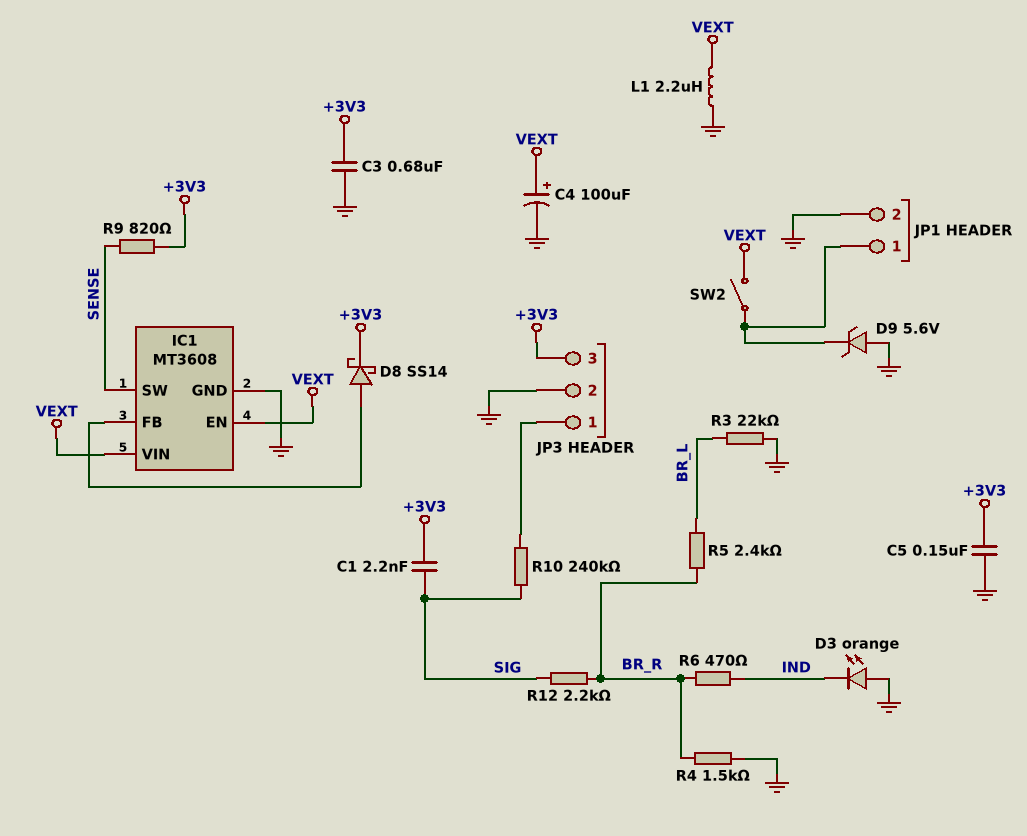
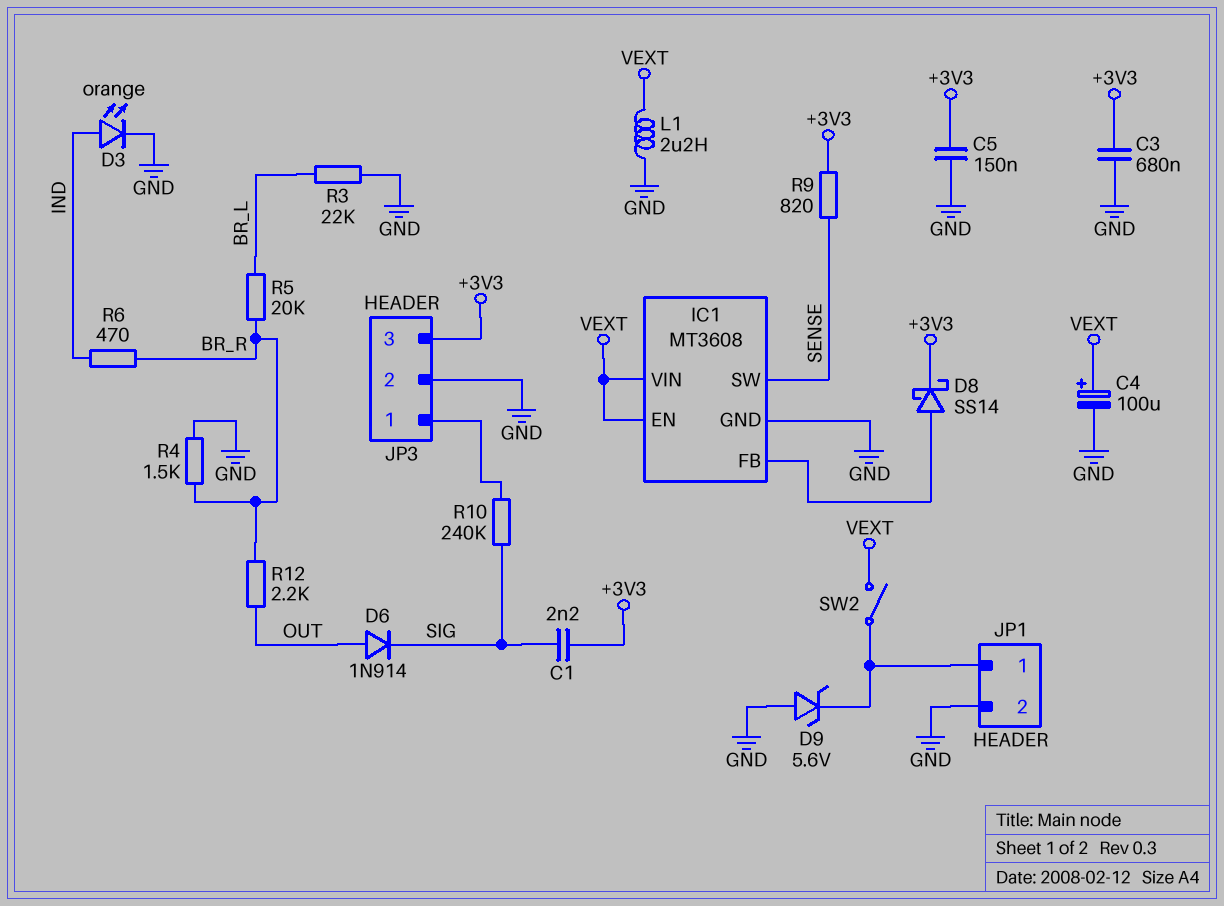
D3: LED orange (A GND, K IND) -> LED orange (A IND, K GND)
D6: none -> diode 1N914 (A OUT, K SIG)
R5: 2.4k (BR_L, BR_R) -> 20k (BR_L, BR_R)
R12: 2.2k (BR_R, SIG) -> 2.2k (BR_R, OUT)

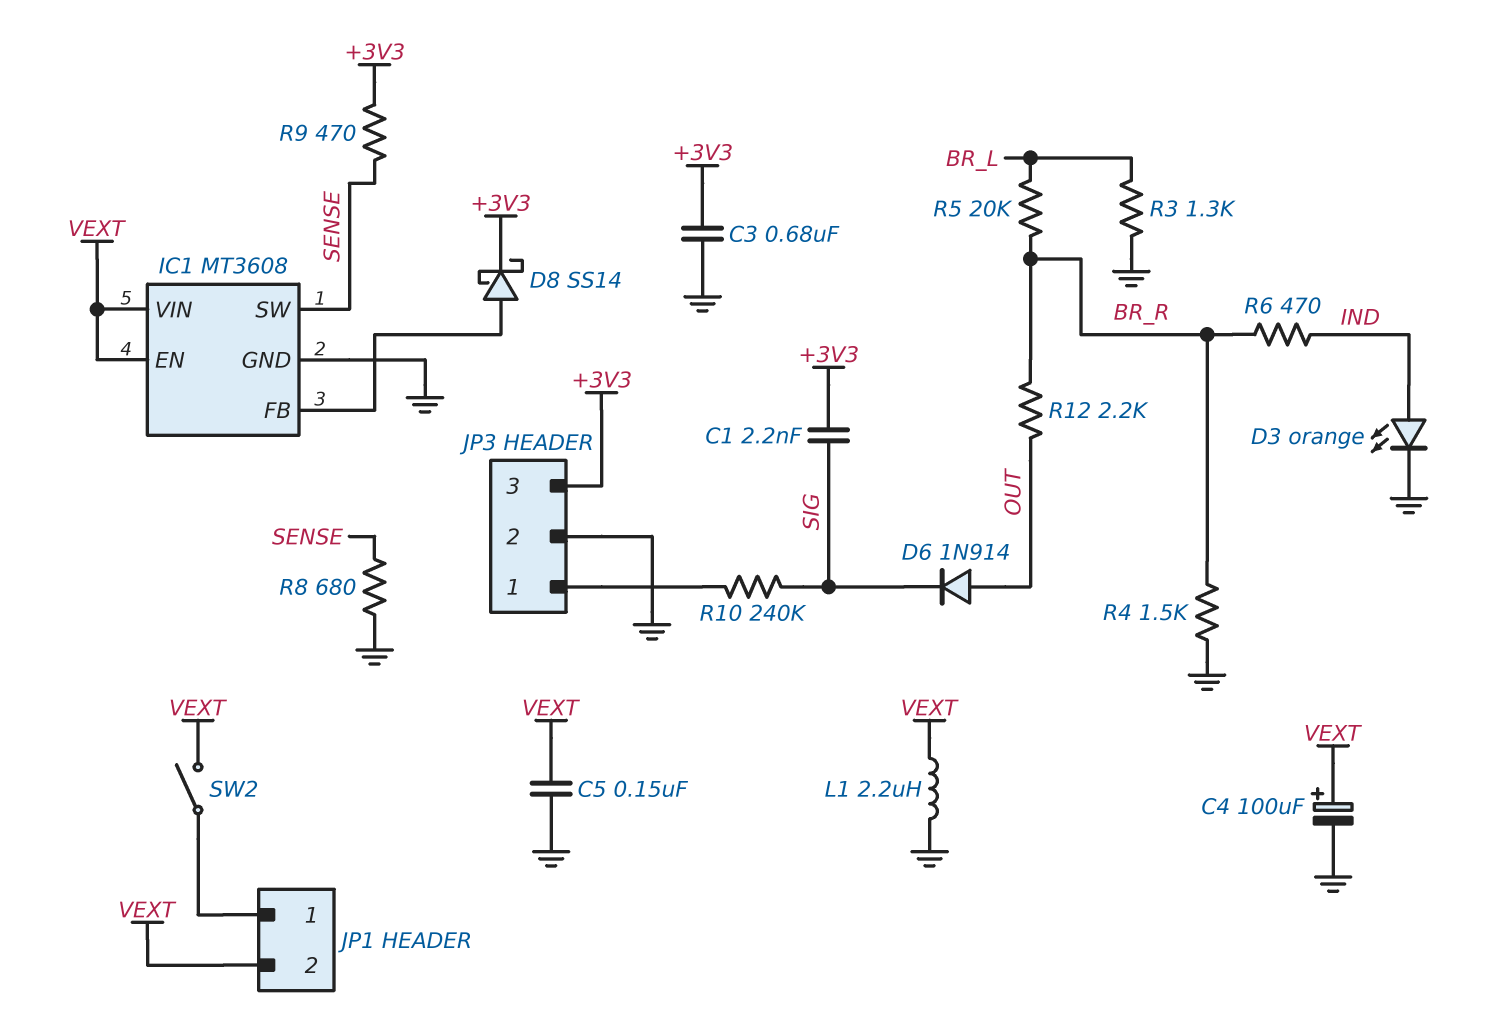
C5: 150nF (+3V3, GND) -> 150nF (GND, VEXT)
D9: zener 5.6V (A GND, K JP1/1) -> none
JP1 pin 2: GND -> VEXT
R3: 22k (BR_L, GND) -> 1.3k (BR_L, GND)
R8: none -> 680 (GND, SENSE)
R9: 820 (+3V3, SENSE) -> 470 (+3V3, SENSE)

